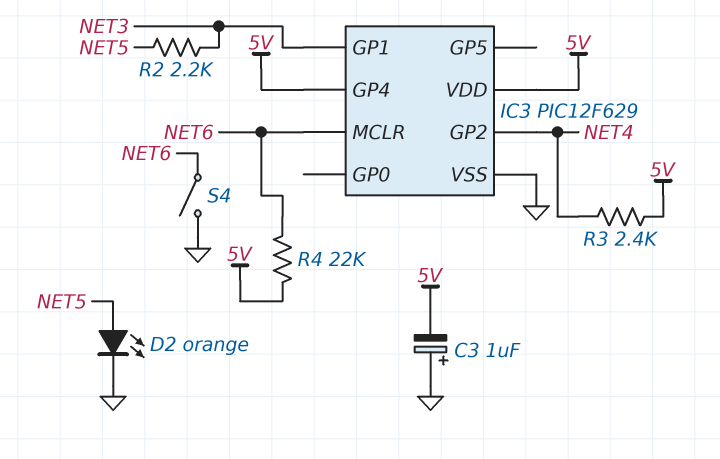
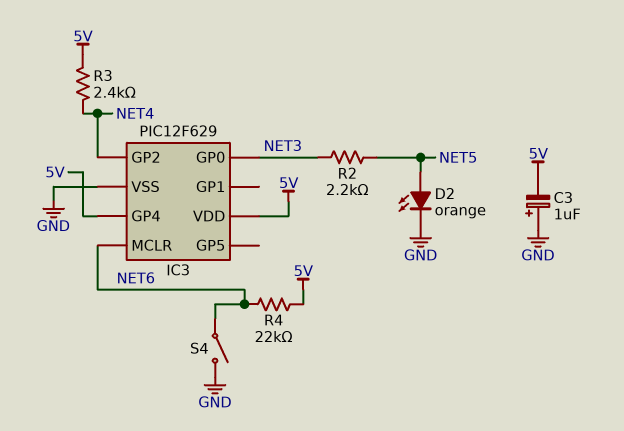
IC3 pin GP0: none -> NET3
IC3 pin GP1: NET3 -> none

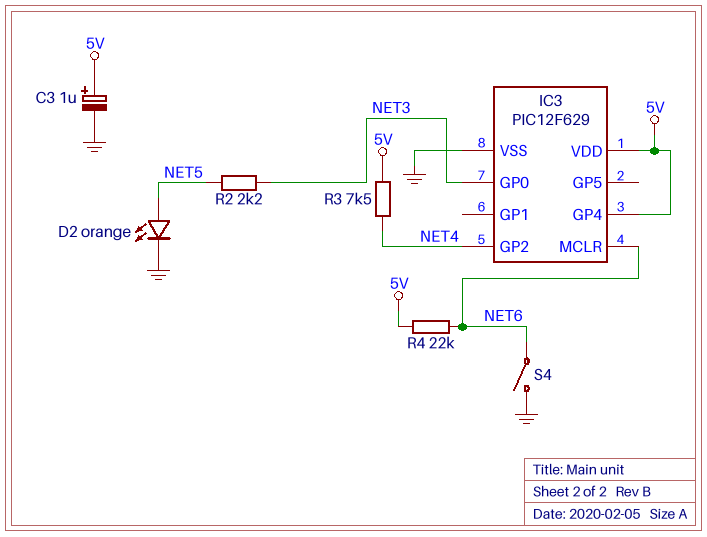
C3: 1uF (plus GND, minus 5V) -> 1uF (plus 5V, minus GND)
R3: 2.4k (5V, NET4) -> 7.5k (5V, NET4)

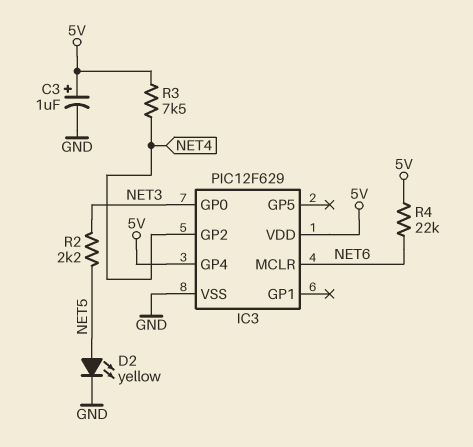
D2: LED orange (A NET5, K GND) -> LED yellow (A NET5, K GND)
S4: switch (GND, NET6) -> none

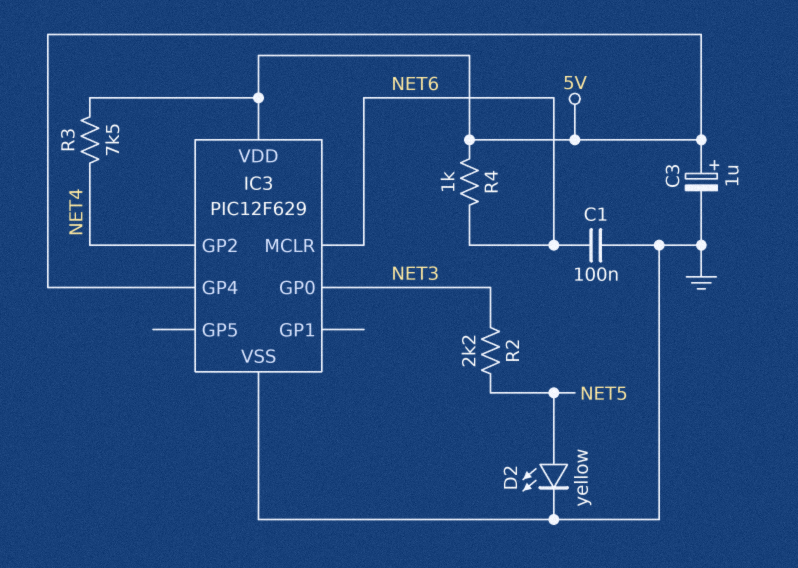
C1: none -> 100nF (GND, NET6)
R4: 22k (5V, NET6) -> 1k (5V, NET6)

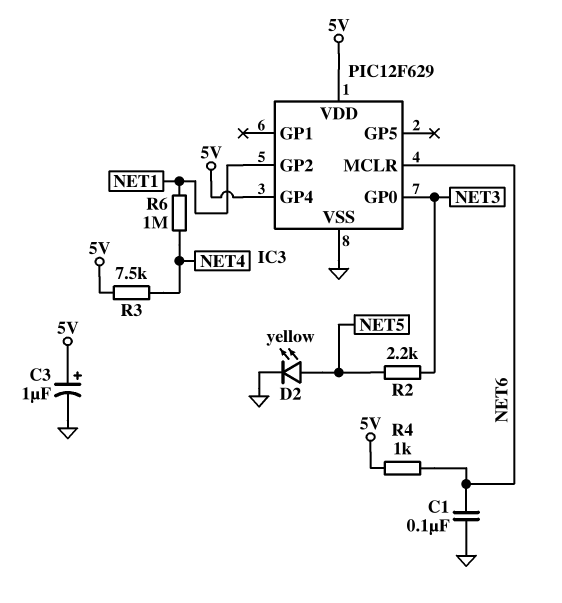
IC3 pin GP2: NET4 -> NET1
R6: none -> 1M (NET1, NET4)

